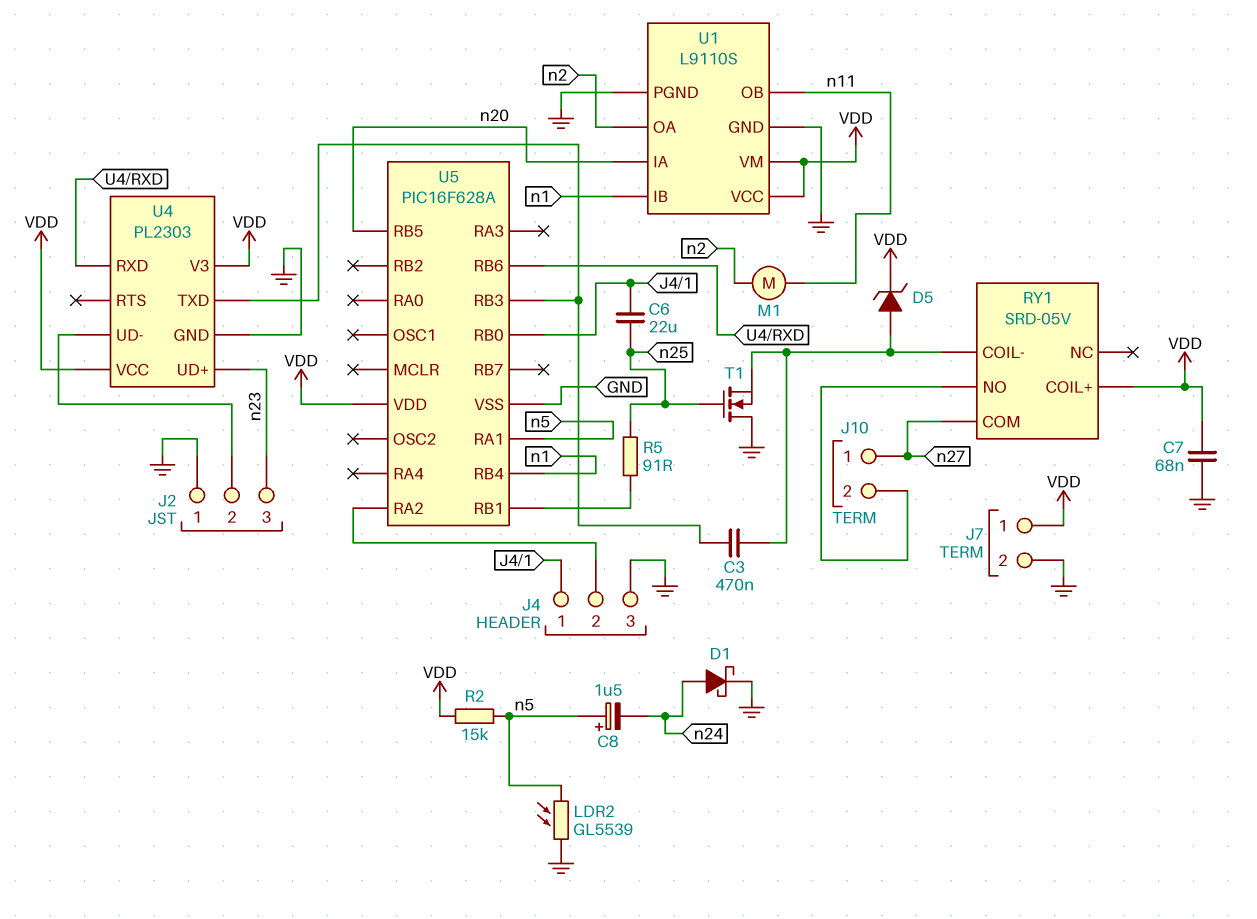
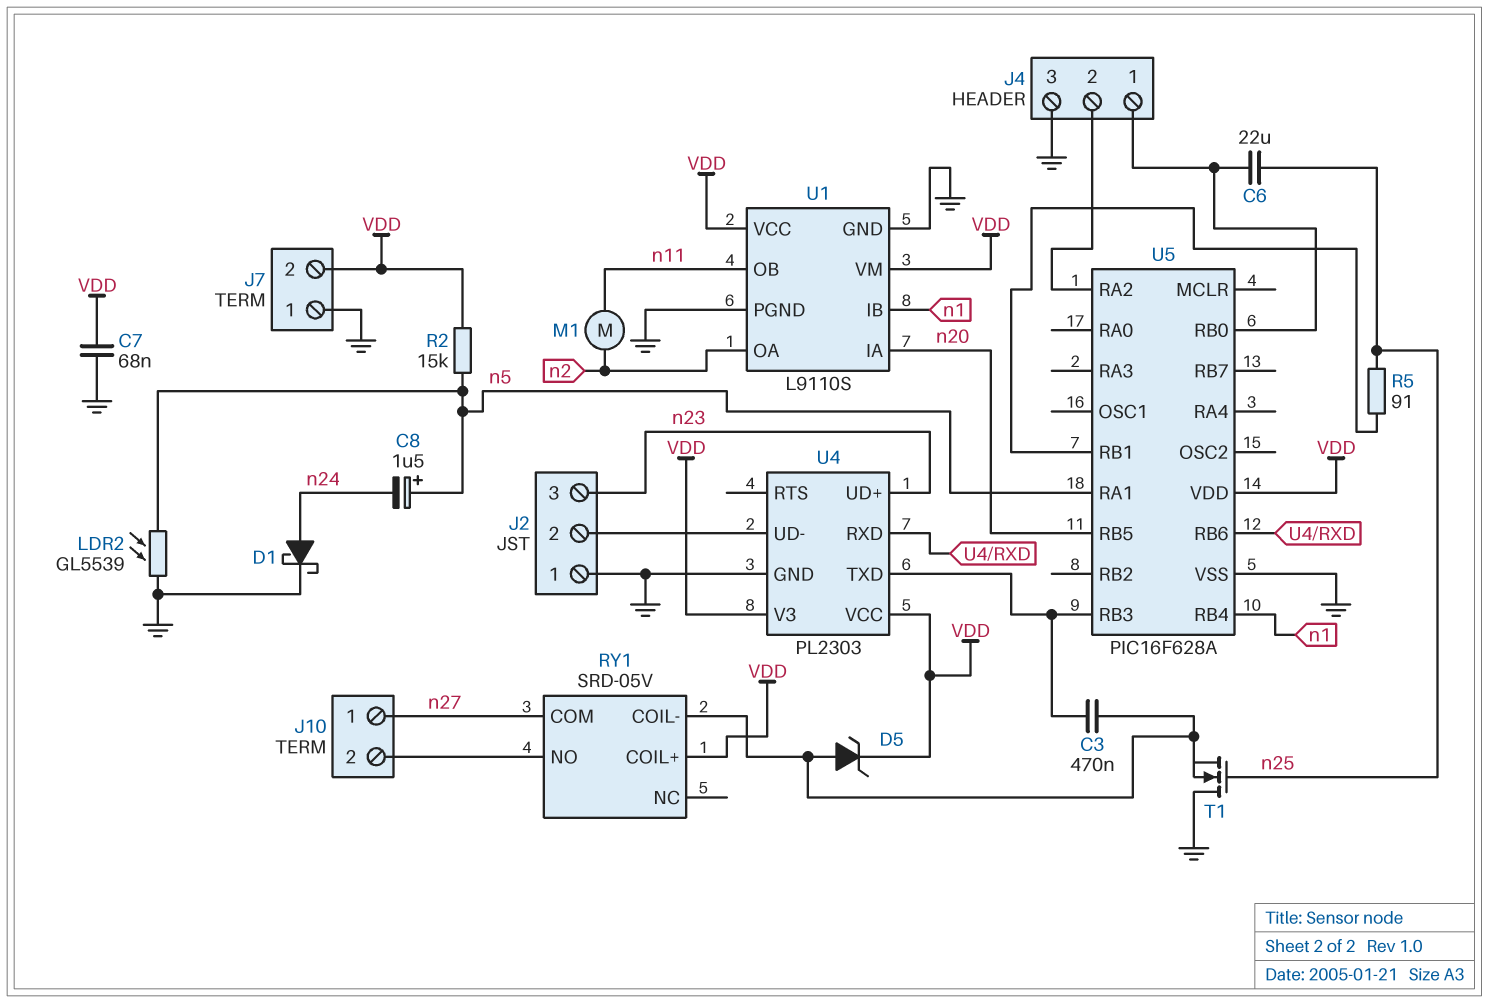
J7 pin 1: VDD -> GND
J7 pin 2: GND -> VDD

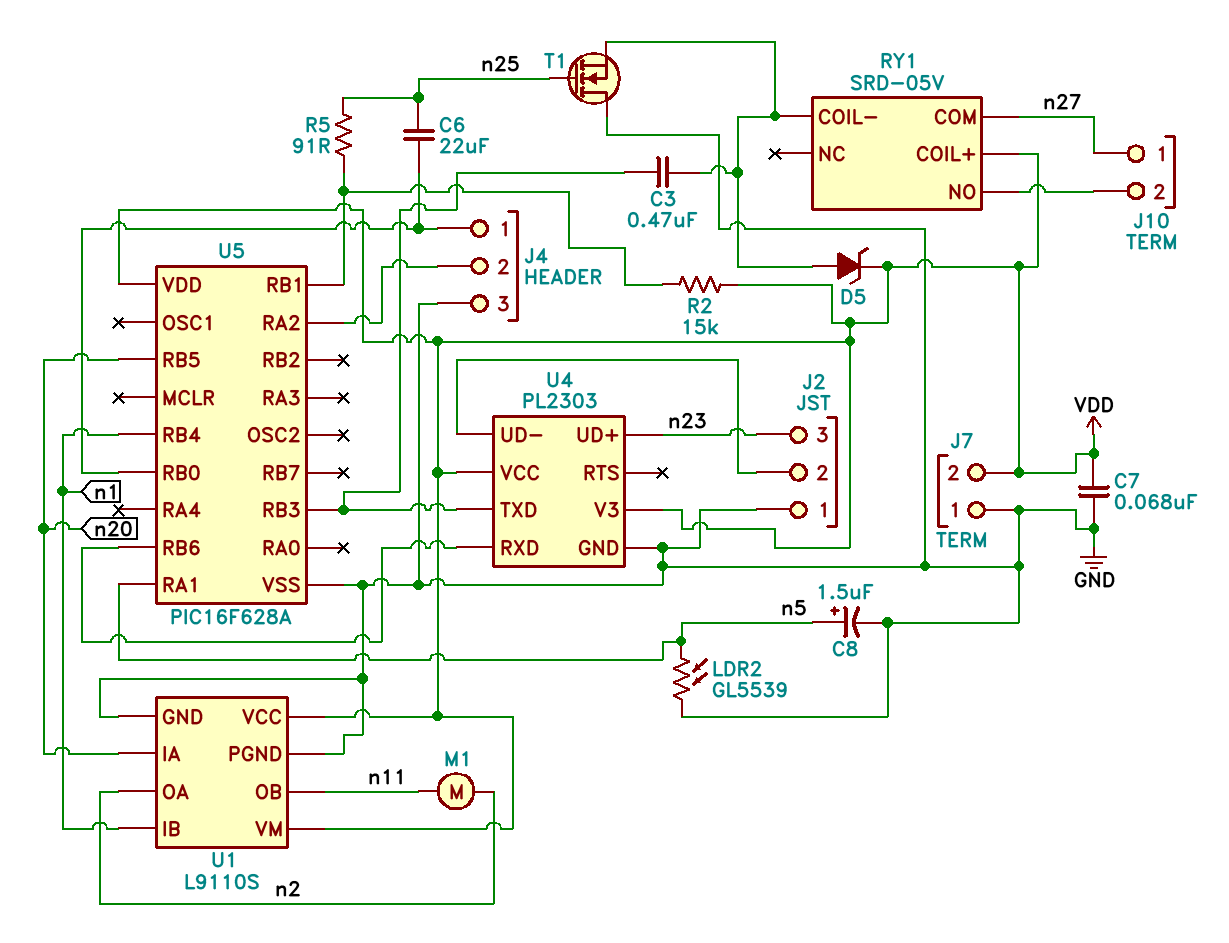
C8: 1.5uF (plus n5, minus n24) -> 1.5uF (plus n5, minus GND)
D1: schottky (A n24, K GND) -> none
R2: 15k (VDD, n5) -> 15k (U5/RB1, VDD)

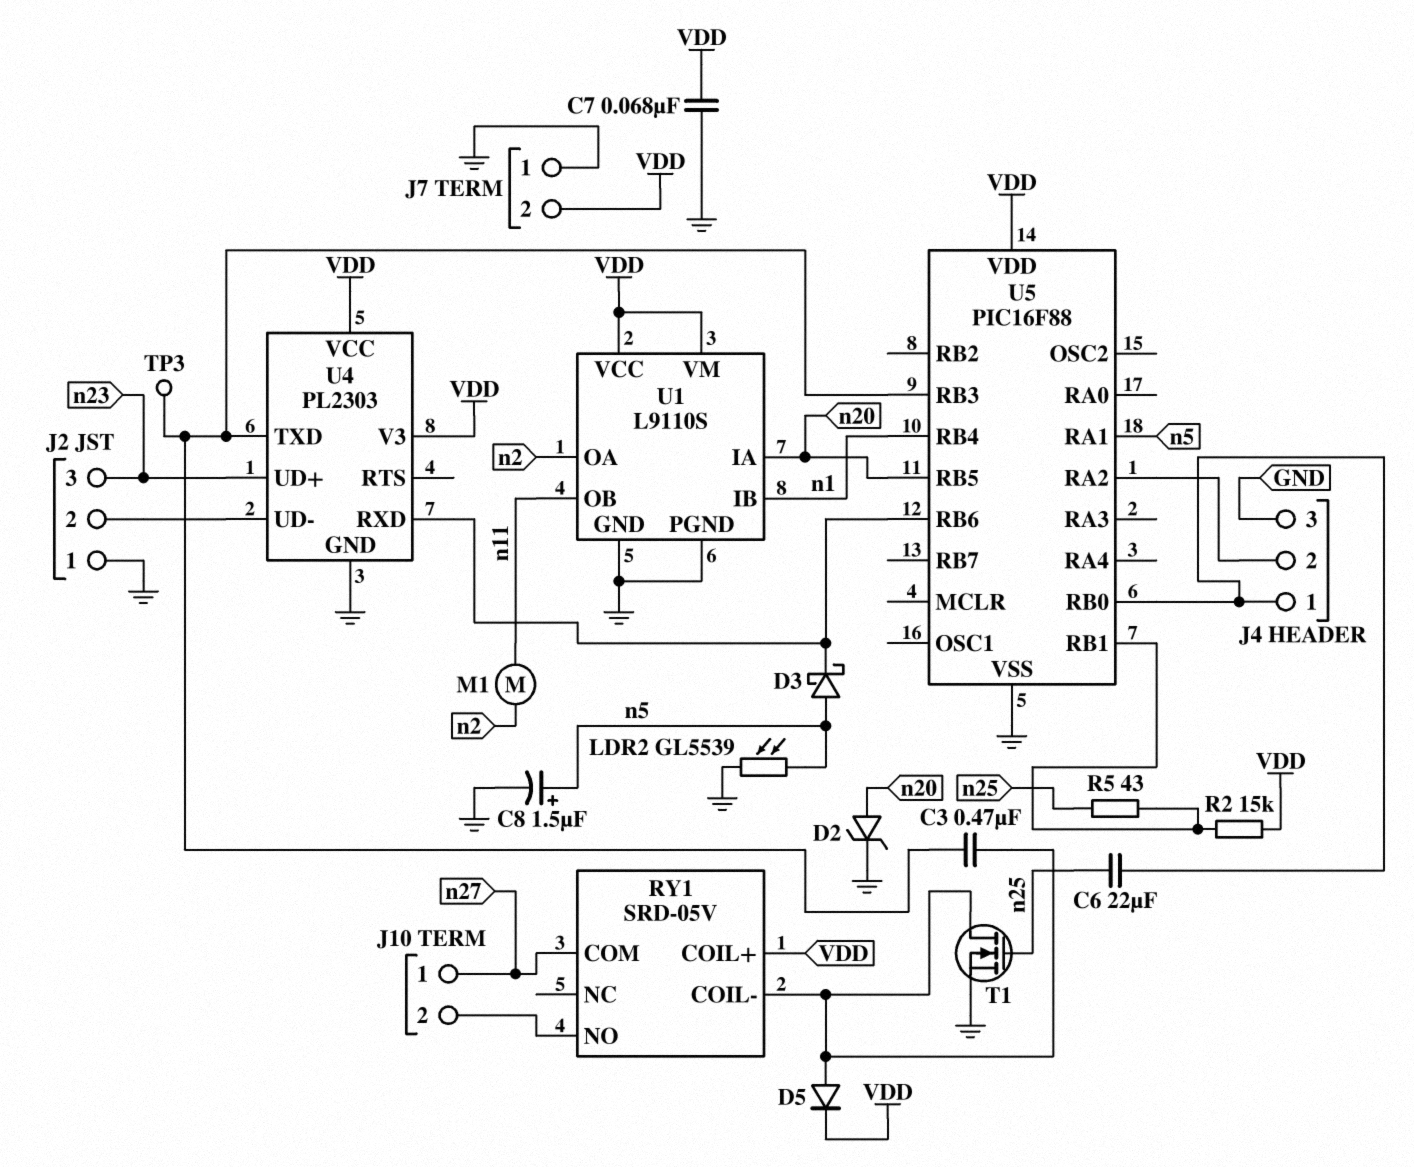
D2: none -> zener (A n20, K GND)
D3: none -> schottky (A n5, K U4/RXD)
D5: zener (A RY1/COIL-, K VDD) -> diode (A RY1/COIL-, K VDD)
R5: 91 (U5/RB1, n25) -> 43 (U5/RB1, n25)
T1: NMOS (G n25, D GND, S RY1/COIL-) -> NMOS (G n25, D RY1/COIL-, S GND)
TP3: none -> test point (U4/TXD)
U5: PIC16F628A -> PIC16F88

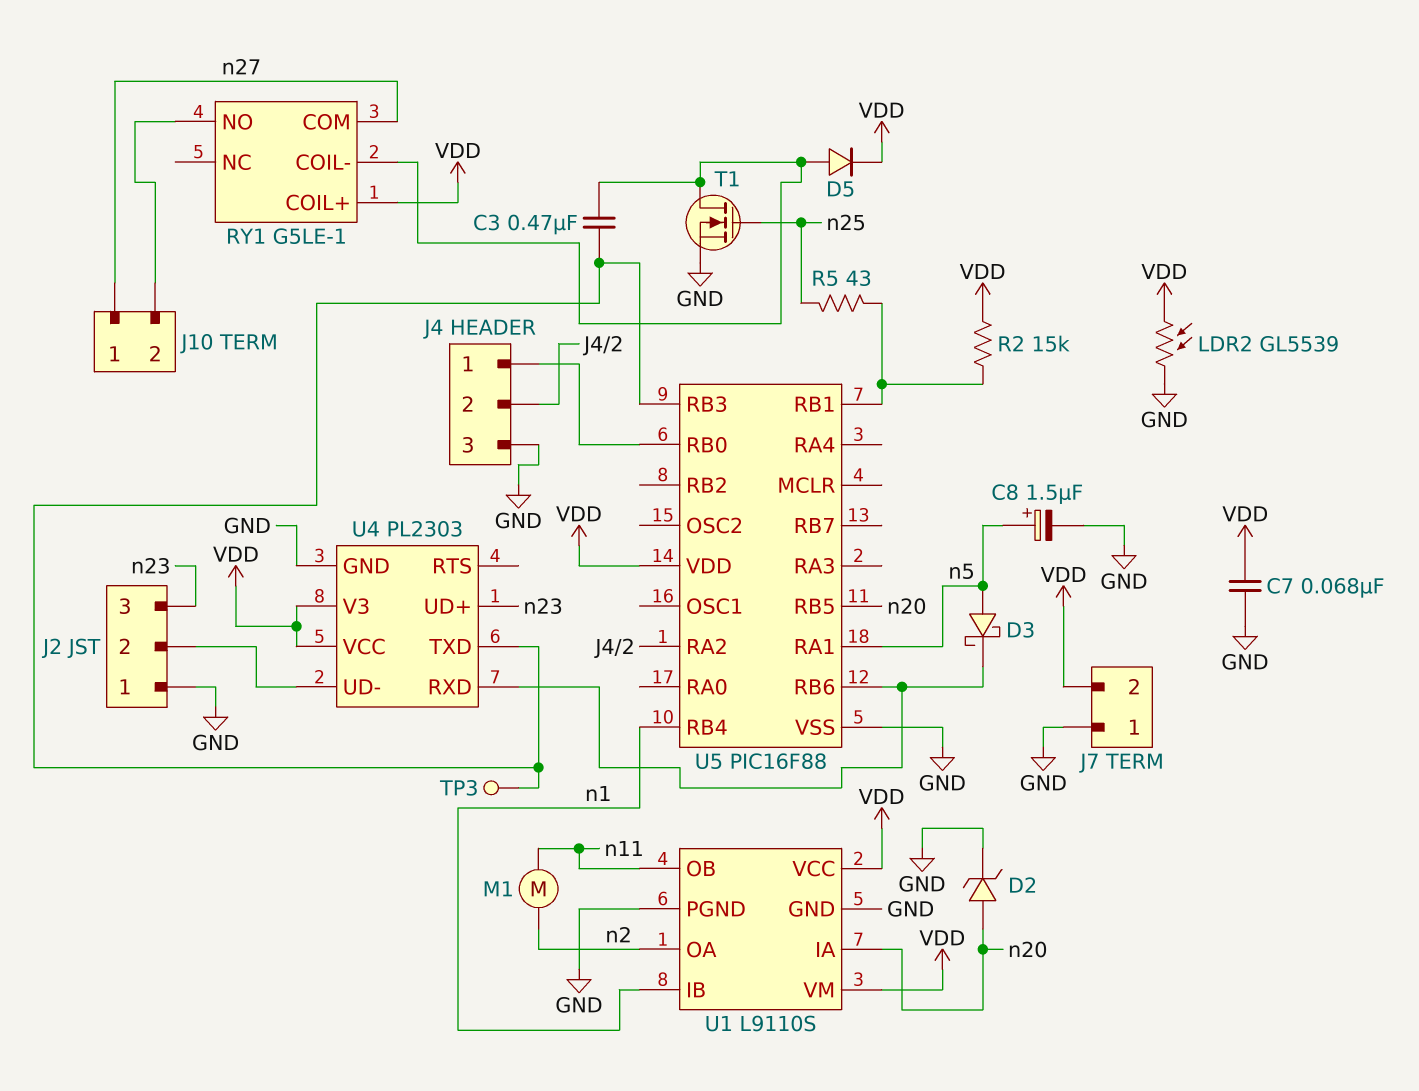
C6: 22uF (J4/1, n25) -> none
LDR2: GL5539 (GND, n5) -> GL5539 (GND, VDD)
RY1: SRD-05V -> G5LE-1

